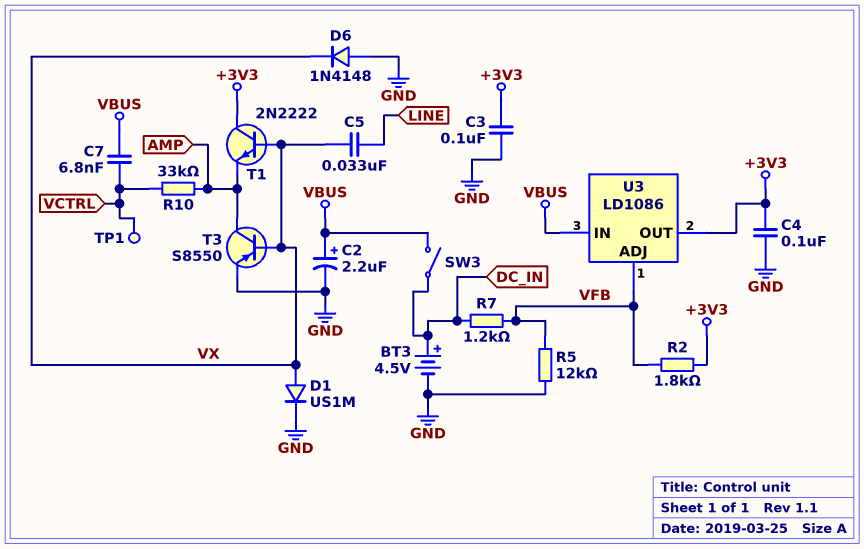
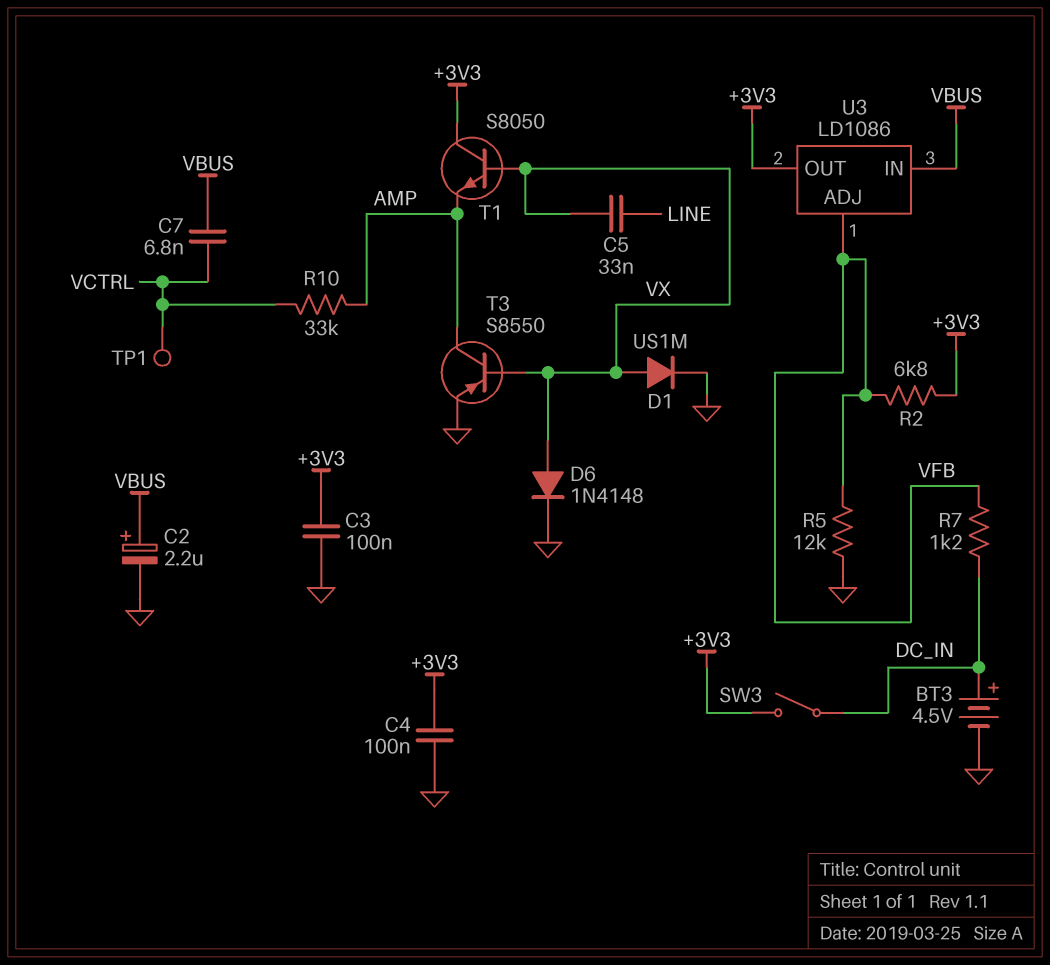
D6: diode 1N4148 (A GND, K VX) -> diode 1N4148 (A VX, K GND)
R2: 1.8k (+3V3, VFB) -> 6.8k (+3V3, VFB)
SW3: switch (DC_IN, VBUS) -> switch (+3V3, DC_IN)
T1: NPN 2N2222 (B VX, C +3V3, E AMP) -> NPN S8050 (B VX, C +3V3, E AMP)

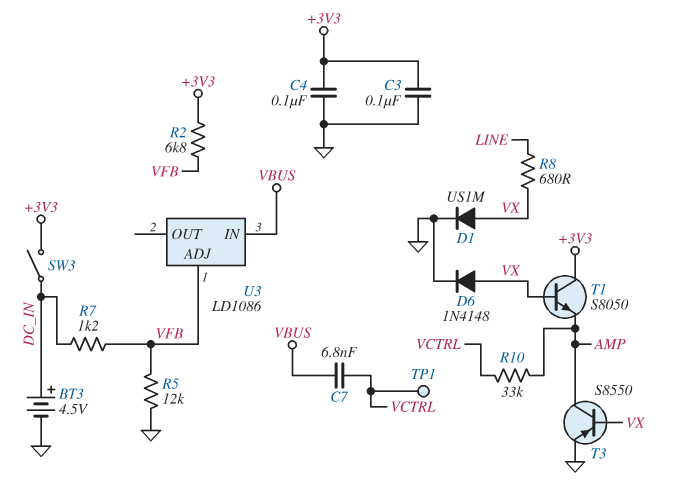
C2: 2.2uF (plus VBUS, minus GND) -> none
C5: 33nF (LINE, VX) -> none
R8: none -> 680 (LINE, VX)
U3 pin OUT: +3V3 -> none

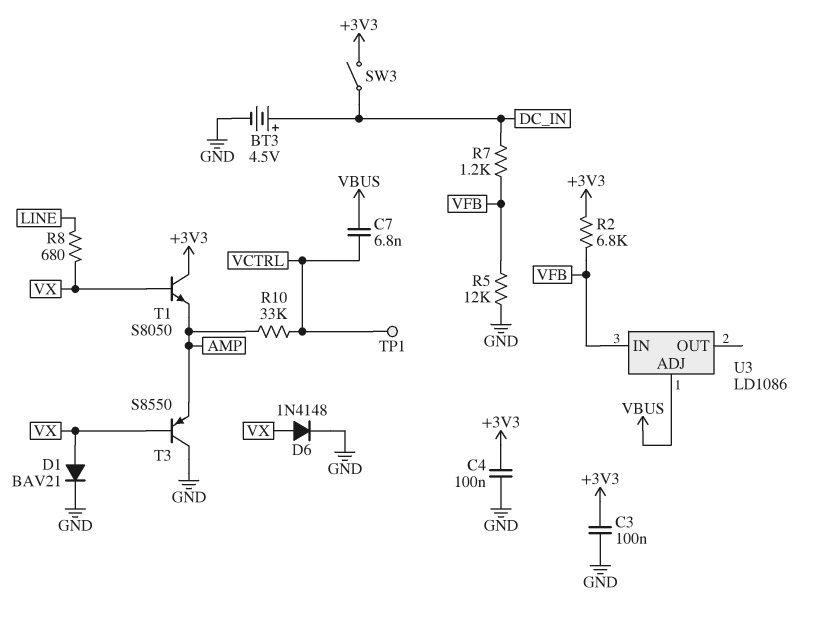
D1: diode US1M (A VX, K GND) -> diode BAV21 (A VX, K GND)
T3: PNP S8550 (B VX, C AMP, E GND) -> PNP S8550 (B VX, C GND, E AMP)
U3 pin ADJ: VFB -> VBUS
U3 pin IN: VBUS -> VFB

